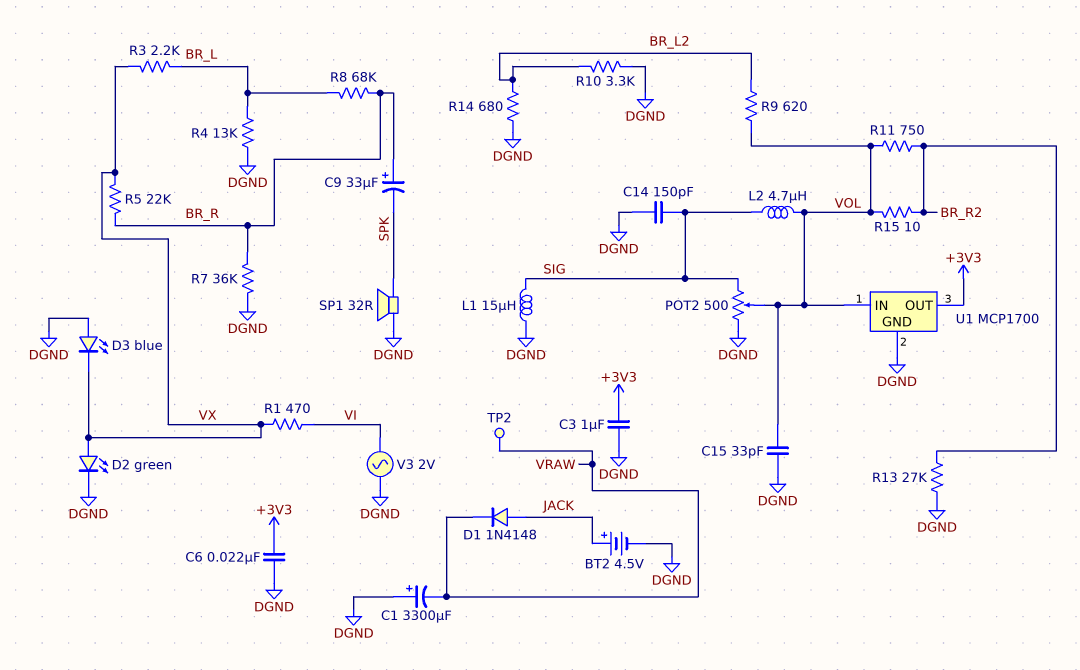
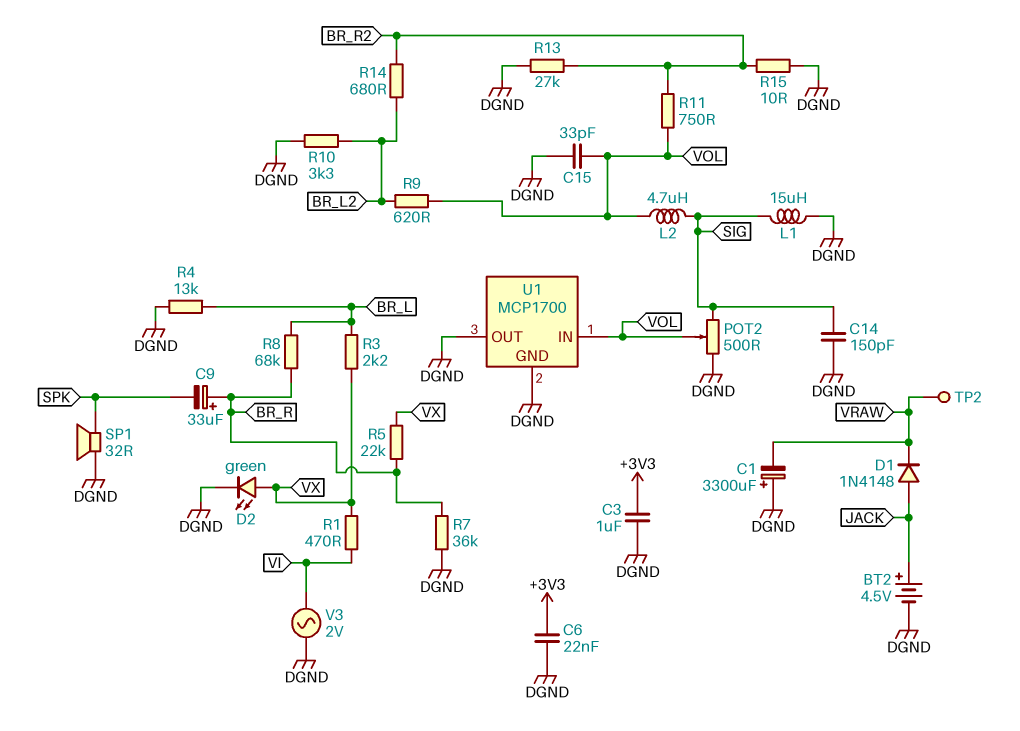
D3: LED blue (A DGND, K VX) -> none
R14: 680 (BR_L2, DGND) -> 680 (BR_L2, BR_R2)
R15: 10 (BR_R2, VOL) -> 10 (BR_R2, DGND)
U1 pin OUT: +3V3 -> DGND

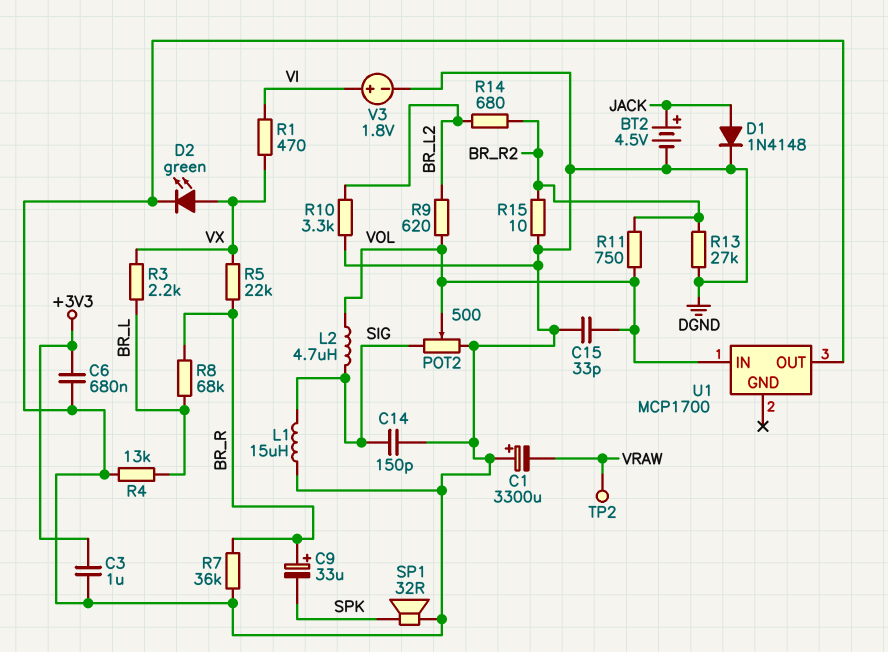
C6: 22nF (+3V3, DGND) -> 680nF (+3V3, DGND)
D1: diode 1N4148 (A JACK, K VRAW) -> diode 1N4148 (A JACK, K DGND)
U1 pin GND: DGND -> none
V3: AC 2V (DGND, VI) -> 1.8V (plus VI, minus DGND)

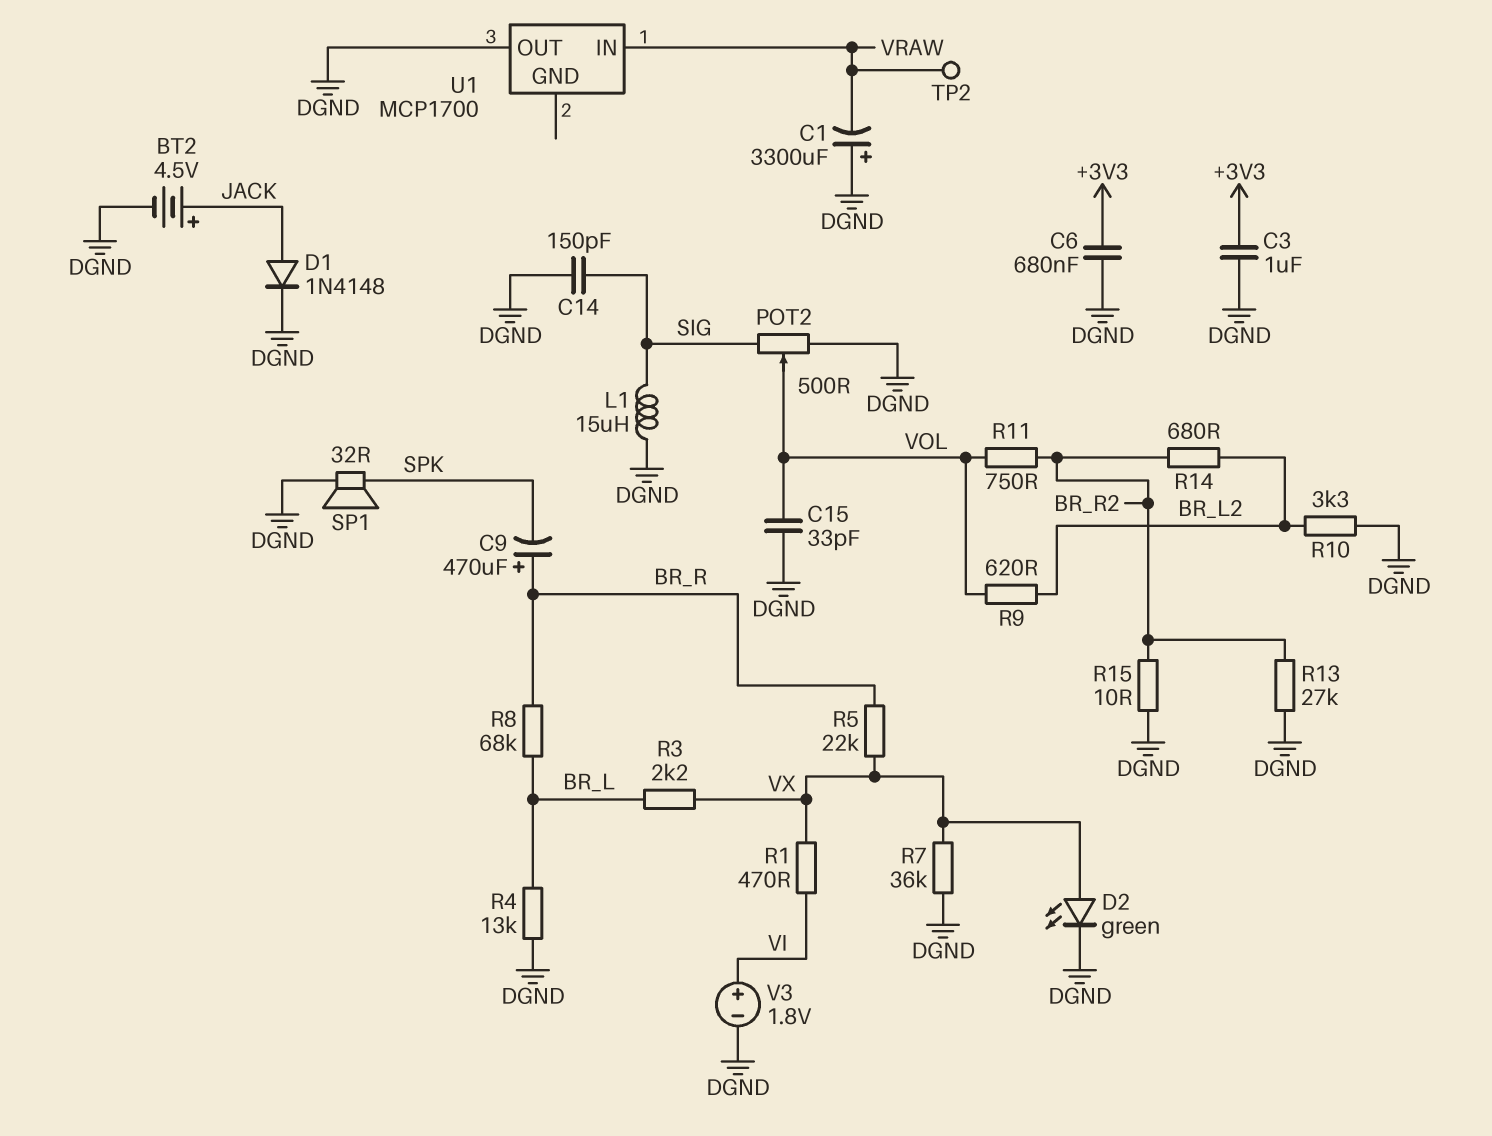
C9: 33uF (plus BR_R, minus SPK) -> 470uF (plus BR_R, minus SPK)
L2: 4.7uH (SIG, VOL) -> none
R7: 36k (BR_R, DGND) -> 36k (DGND, VX)
U1 pin IN: VOL -> VRAW

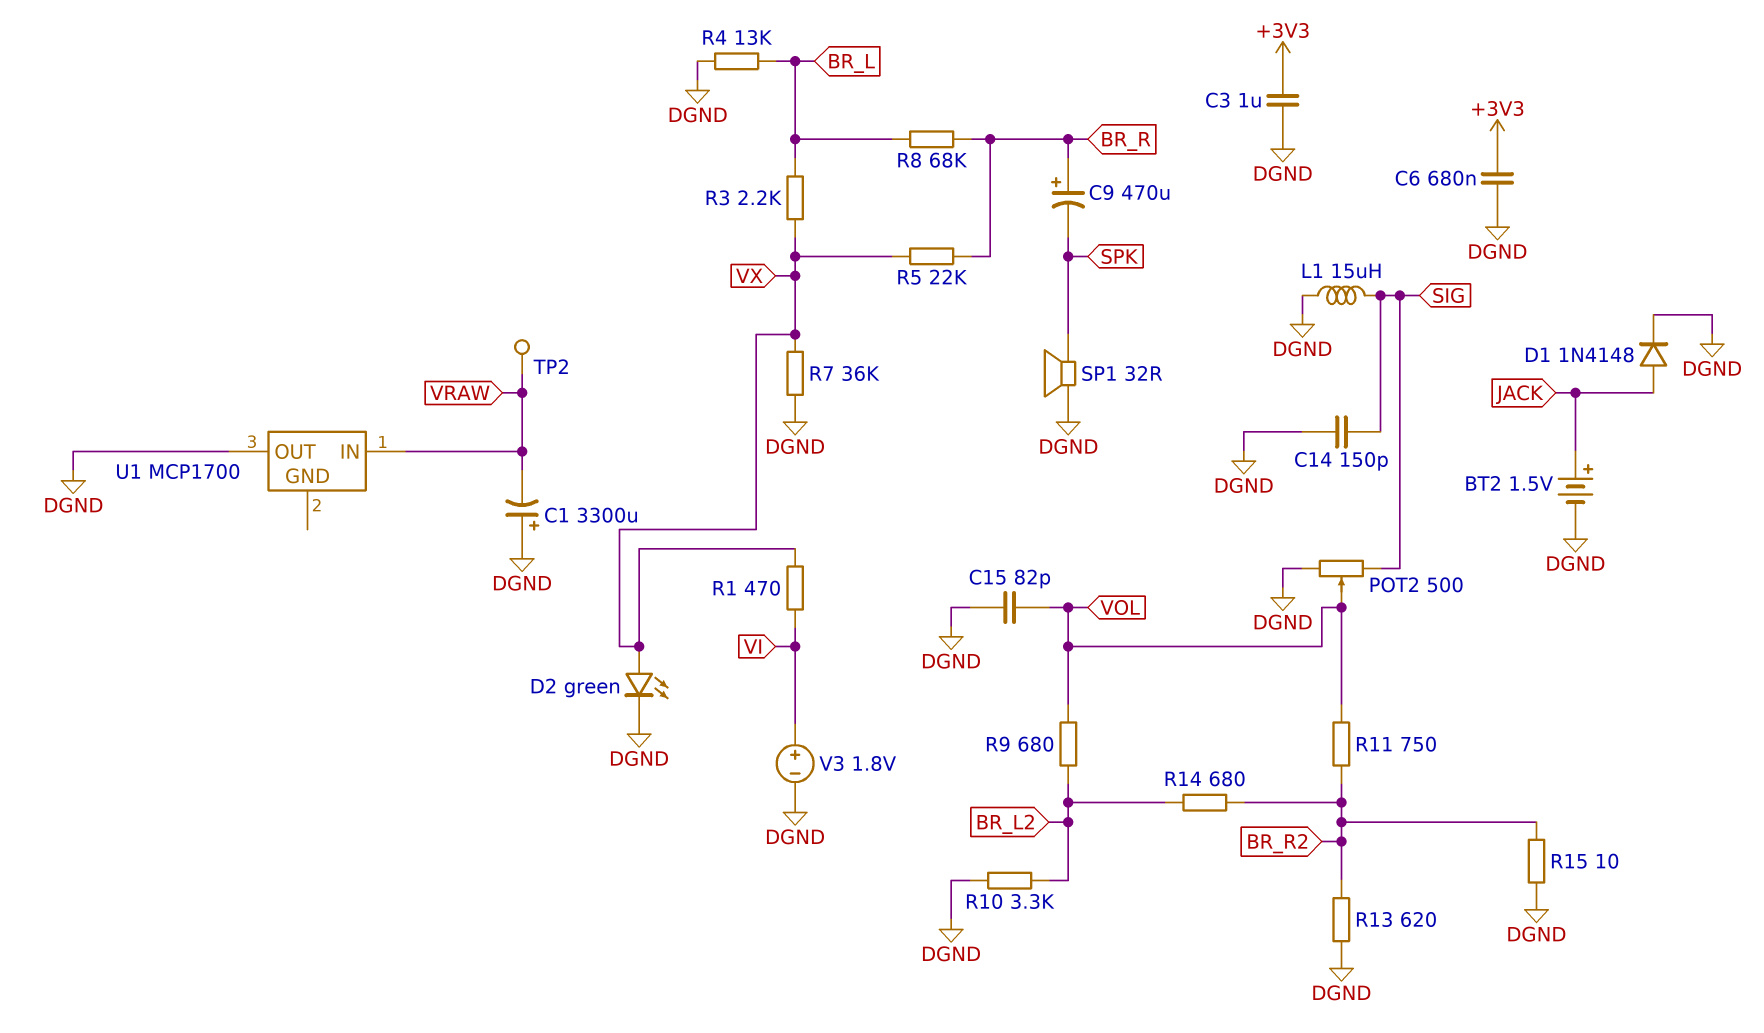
BT2: 4.5V (plus JACK, minus DGND) -> 1.5V (plus JACK, minus DGND)
C15: 33pF (DGND, VOL) -> 82pF (DGND, VOL)
R9: 620 (BR_L2, VOL) -> 680 (BR_L2, VOL)
R13: 27k (BR_R2, DGND) -> 620 (BR_R2, DGND)

